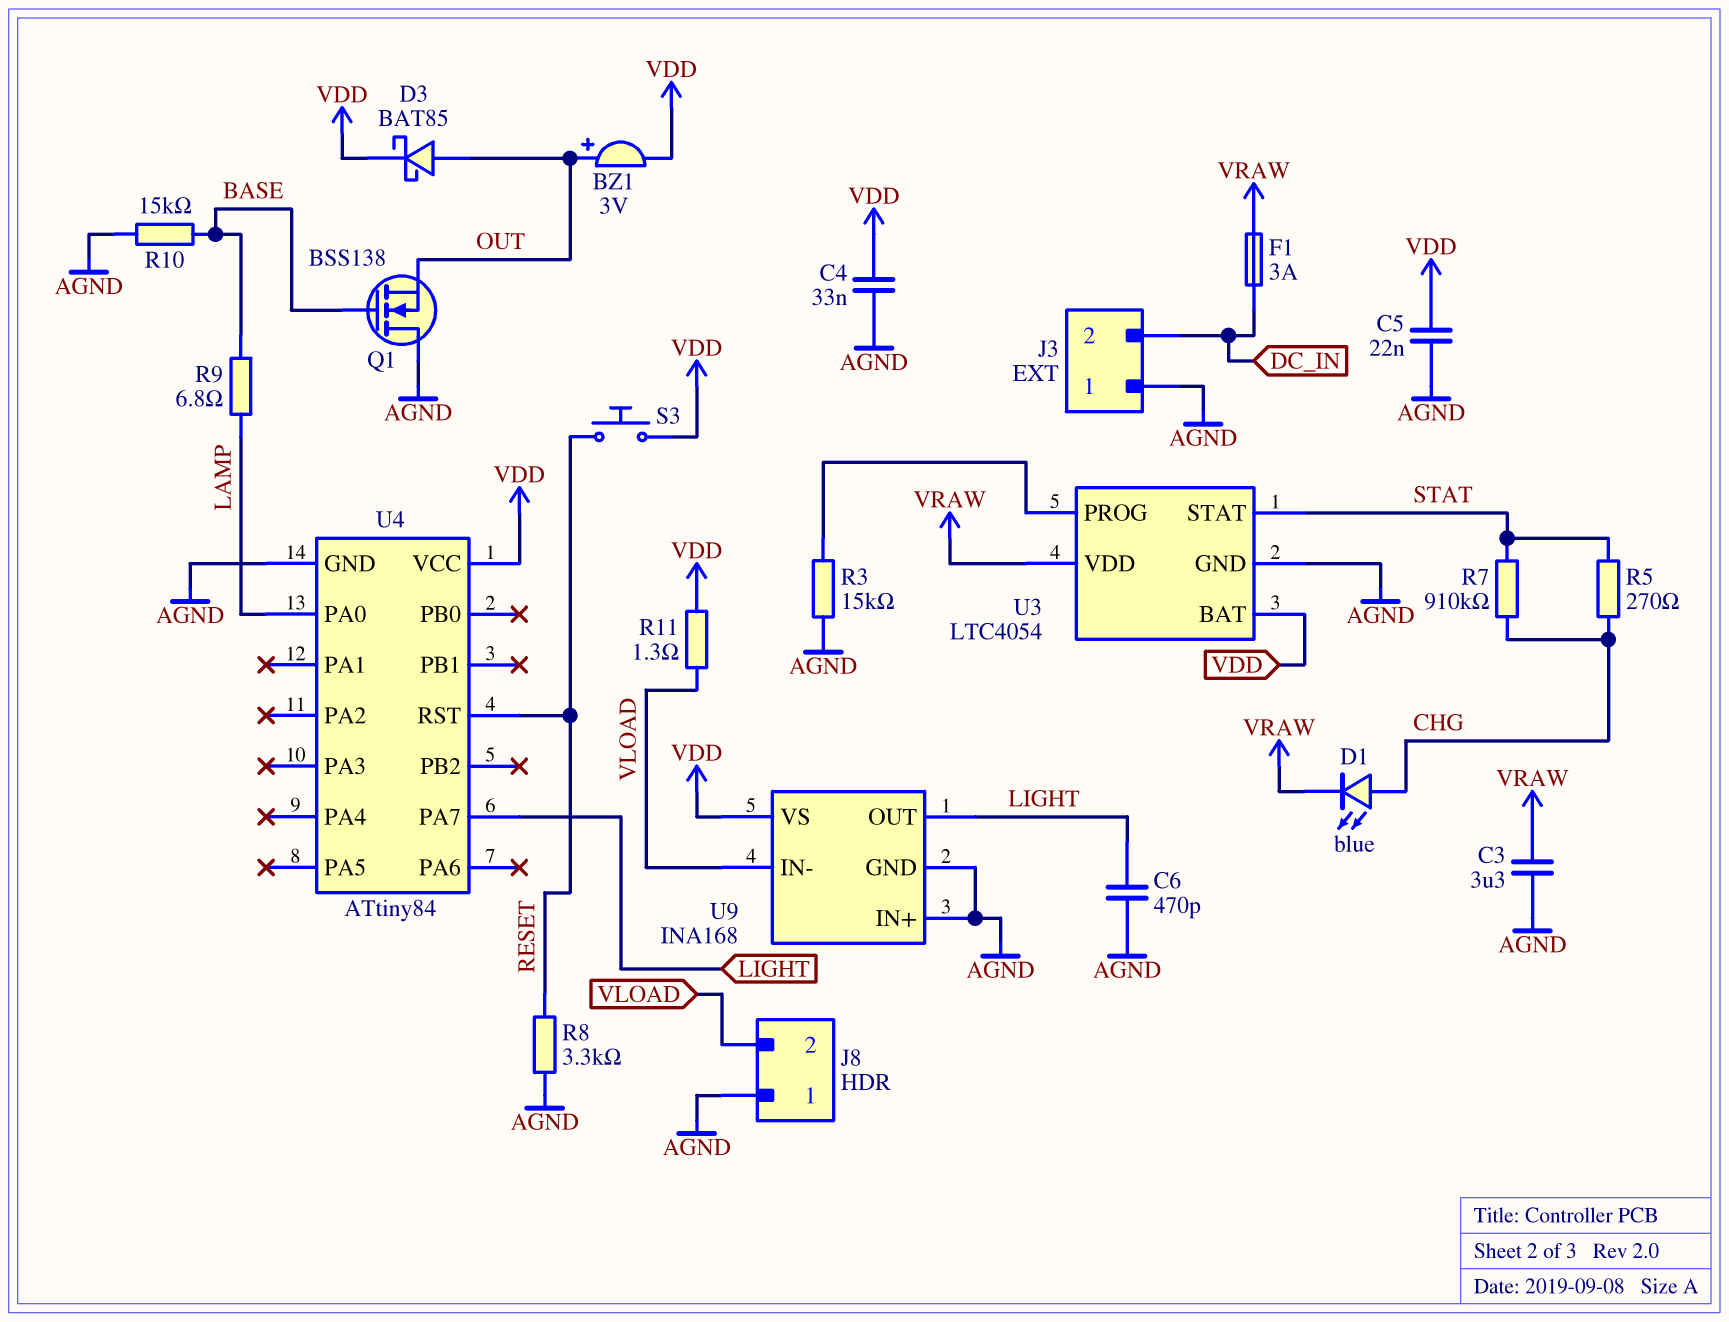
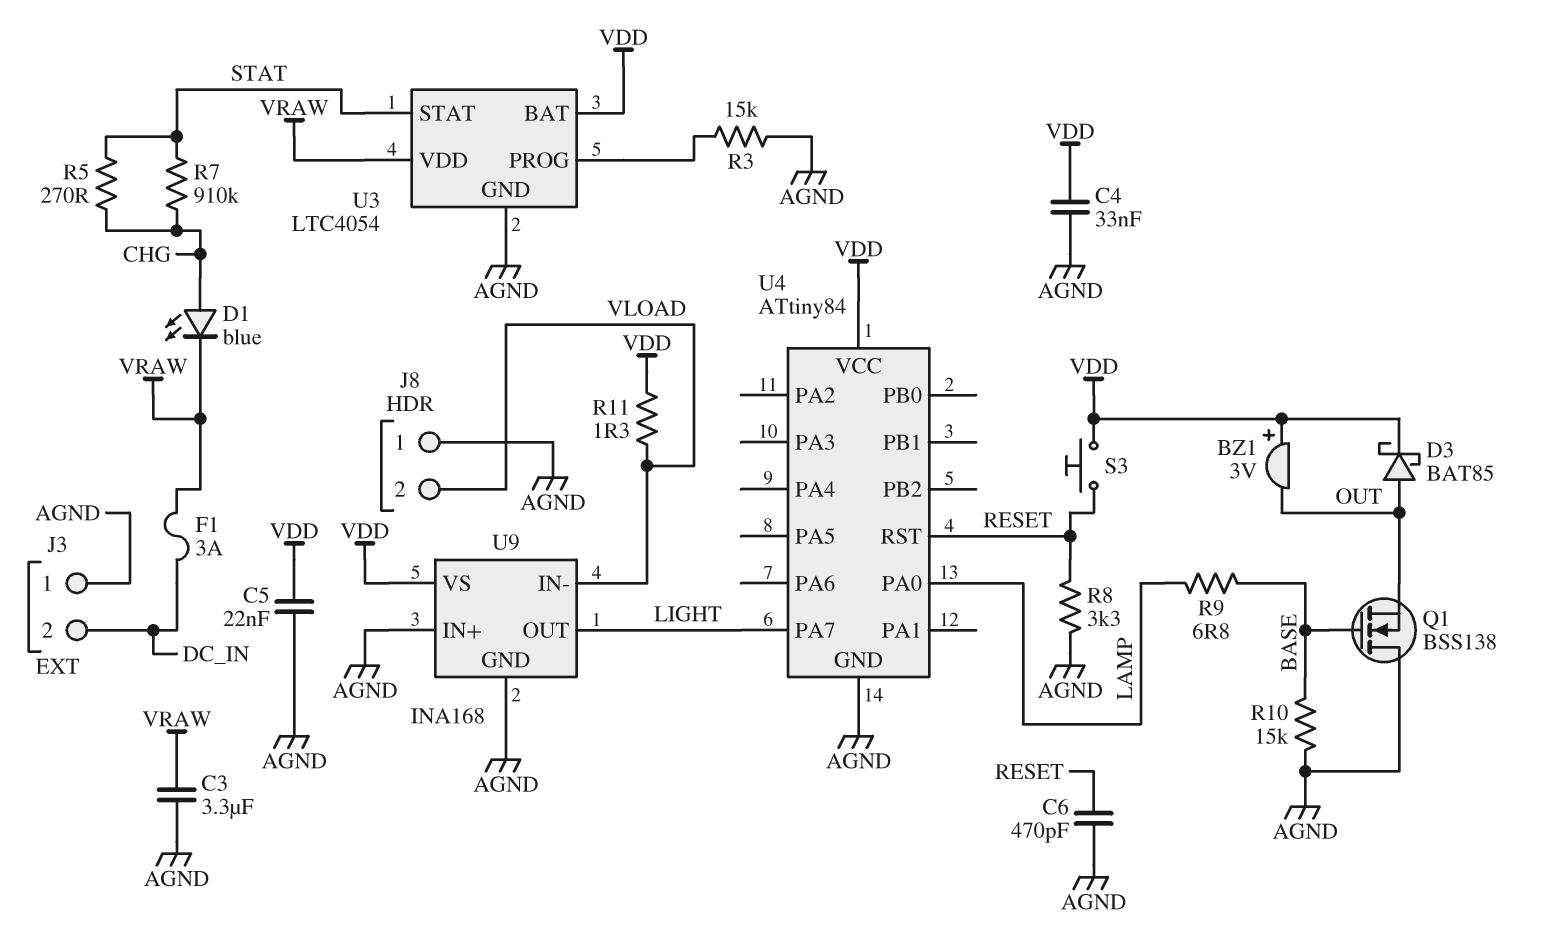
BZ1: buzzer 3V (plus OUT, minus VDD) -> buzzer 3V (plus VDD, minus OUT)
C6: 470pF (AGND, LIGHT) -> 470pF (AGND, RESET)

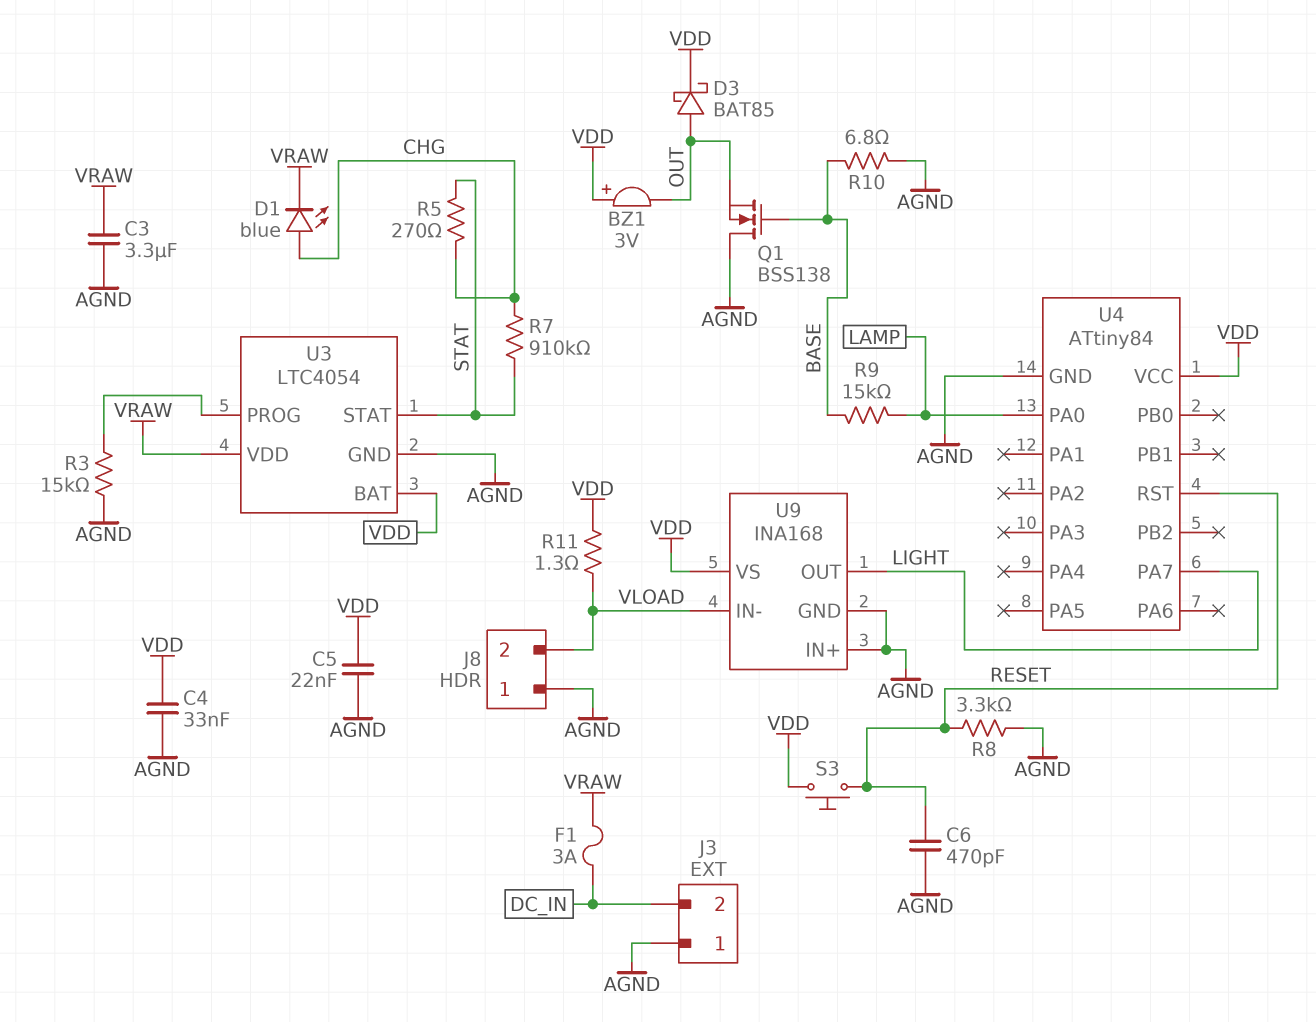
R9: 6.8 (BASE, LAMP) -> 15k (BASE, LAMP)
R10: 15k (AGND, BASE) -> 6.8 (AGND, BASE)

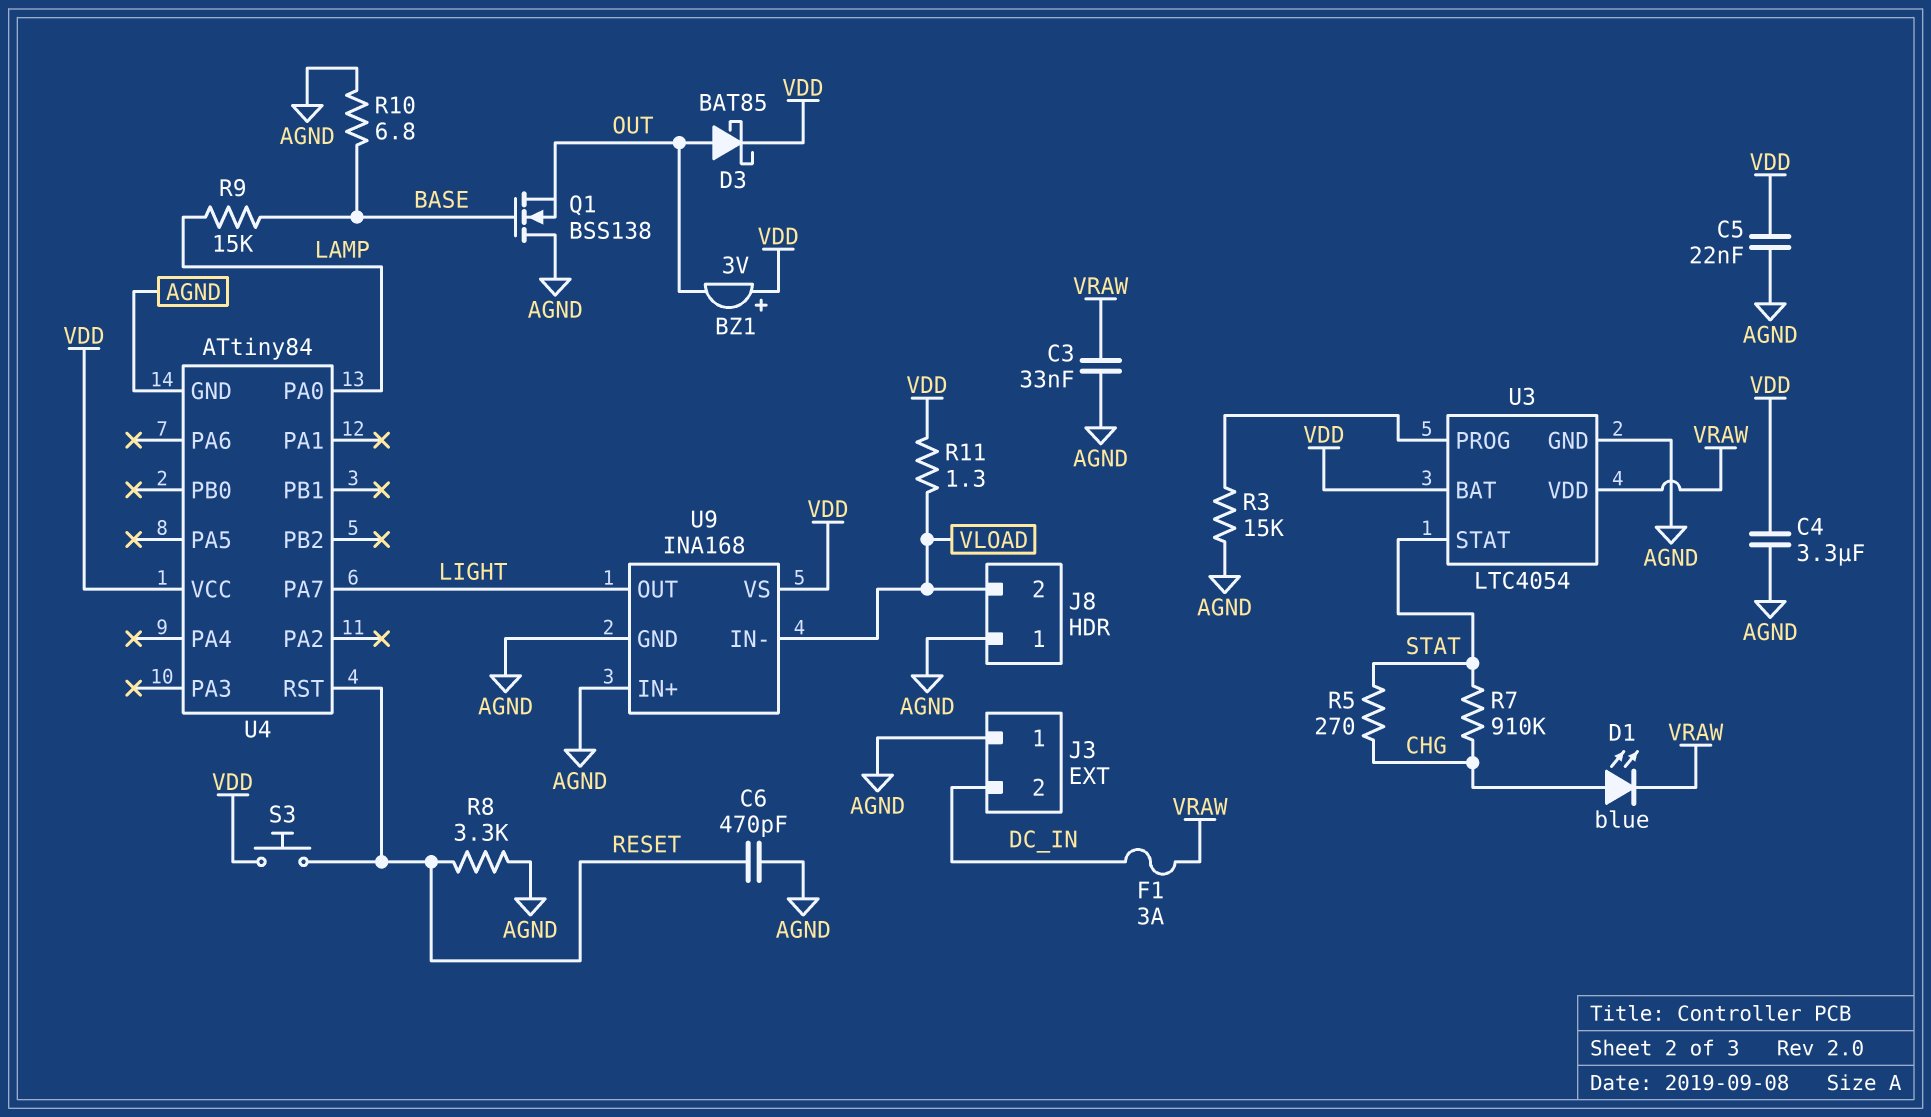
C3: 3.3uF (AGND, VRAW) -> 33nF (AGND, VRAW)
C4: 33nF (AGND, VDD) -> 3.3uF (AGND, VDD)

